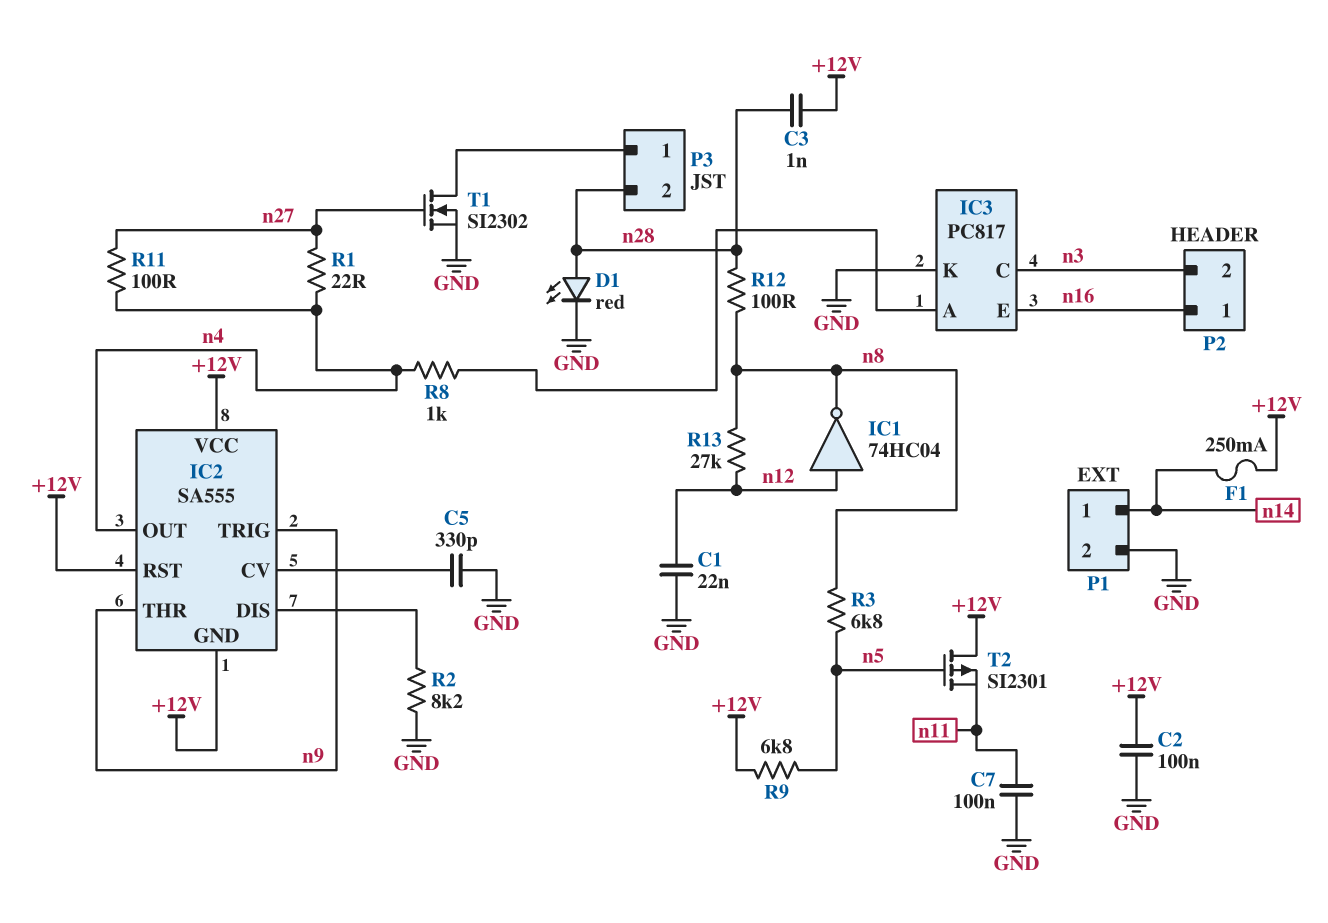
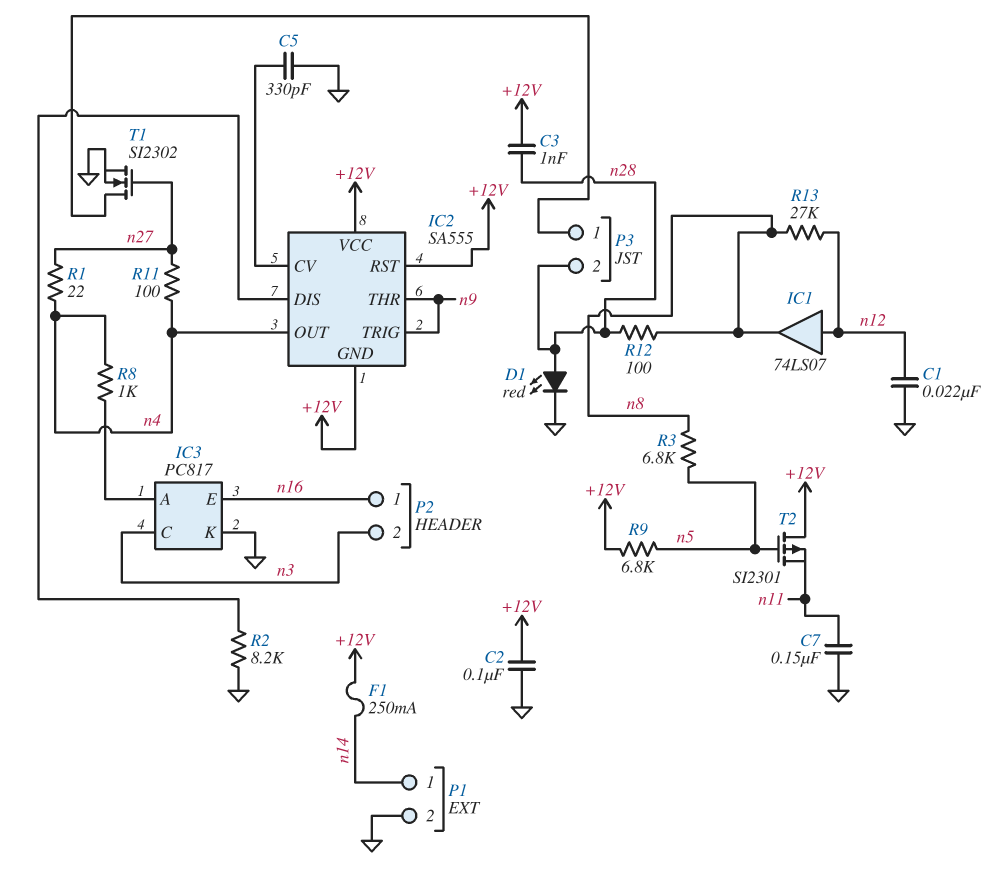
C7: 100nF (GND, n11) -> 150nF (GND, n11)
IC1: NOT 74HC04 (in n12, out n8) -> buffer 74LS07 (in n12, out n8)

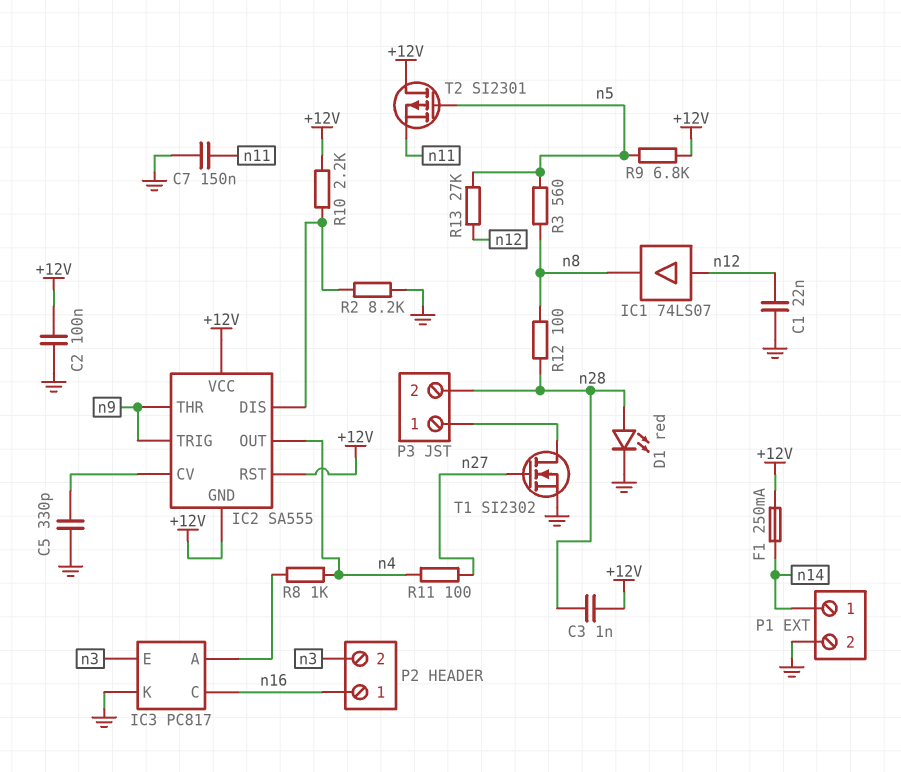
IC3 pin C: n3 -> n16
IC3 pin E: n16 -> n3
R1: 22 (n4, n27) -> none
R3: 6.8k (n5, n8) -> 560 (n5, n8)
R10: none -> 2.2k (+12V, IC2/DIS)
R13: 27k (n8, n12) -> 27k (n5, n12)

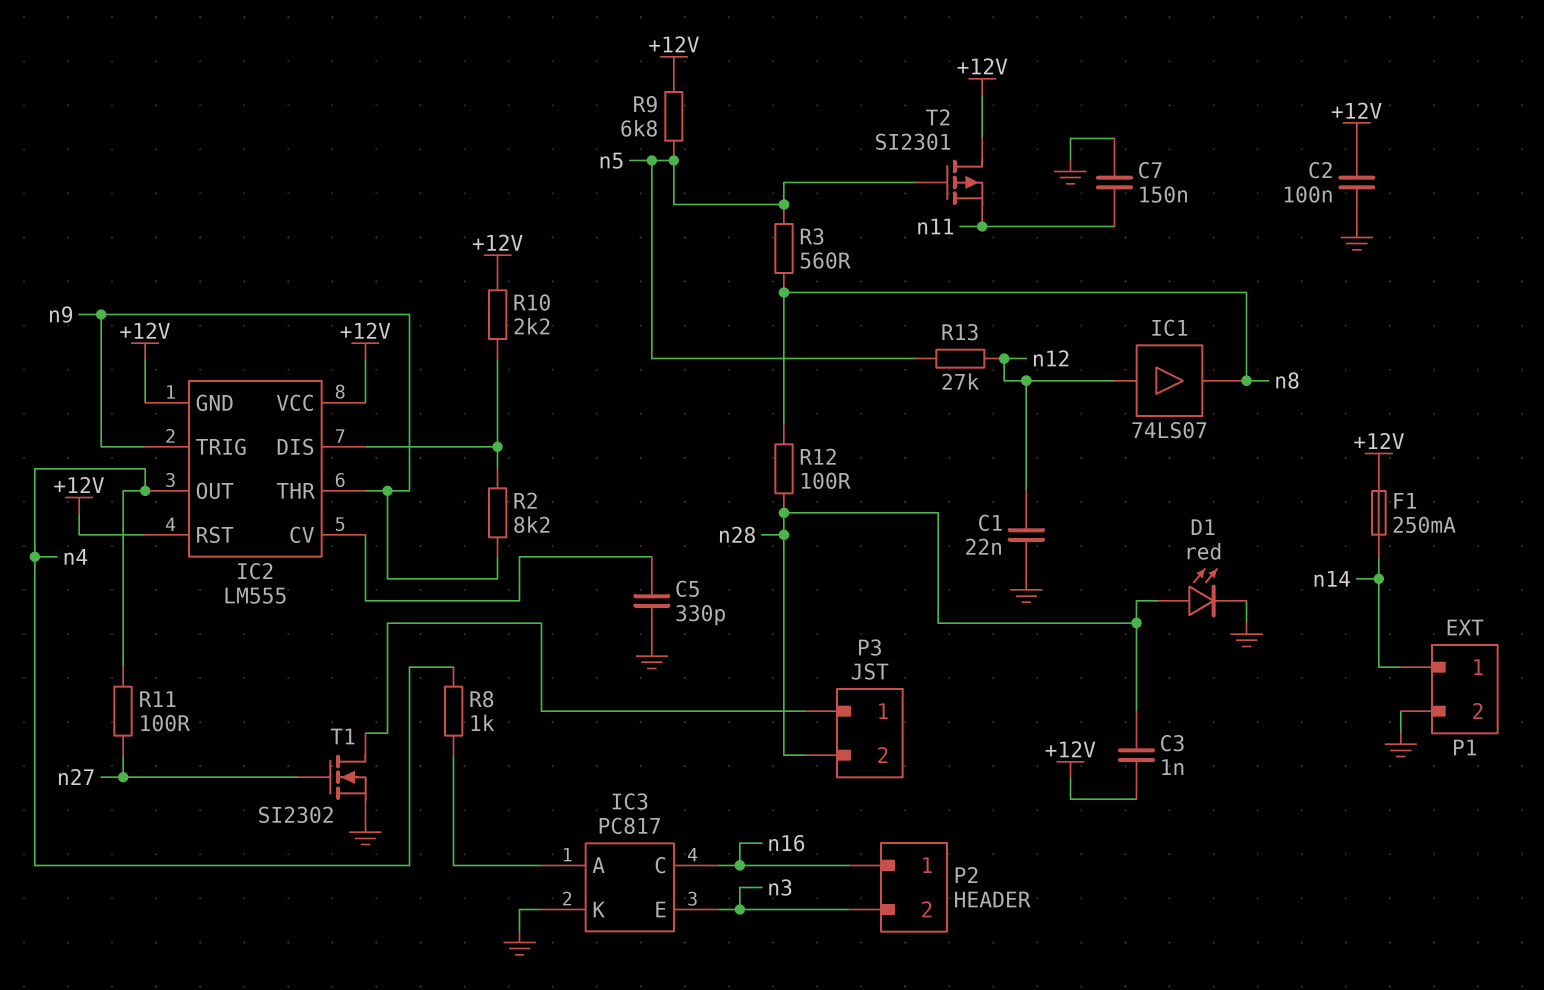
IC2: SA555 -> LM555
R2: 8.2k (GND, IC2/DIS) -> 8.2k (IC2/DIS, n9)

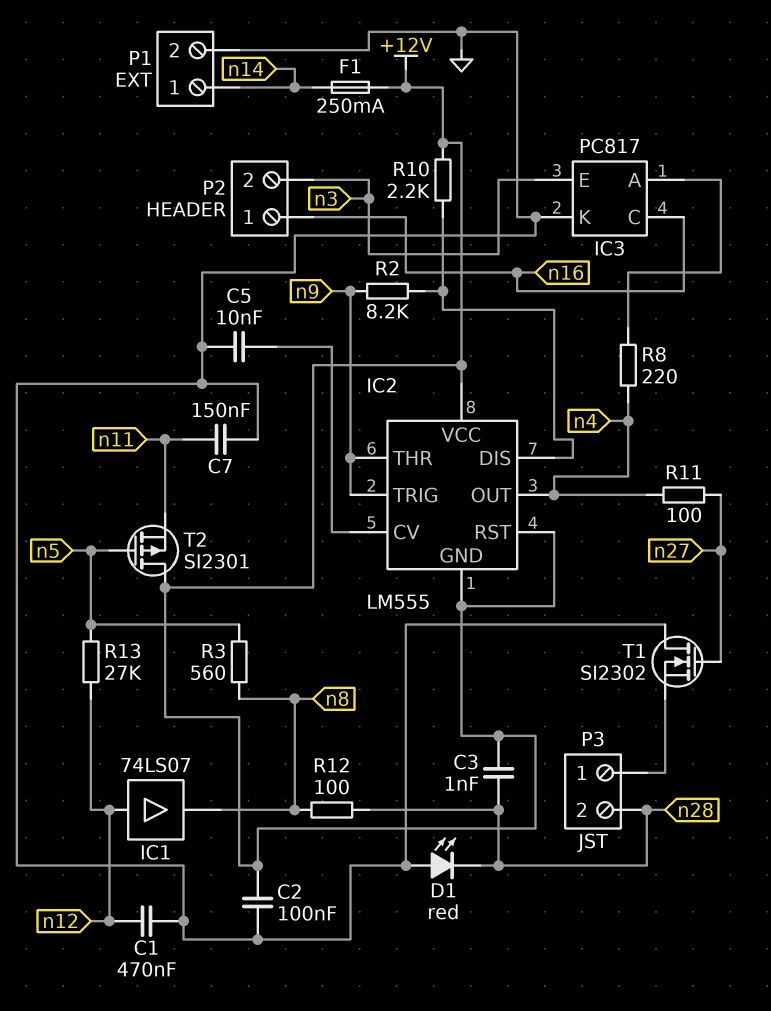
C1: 22nF (GND, n12) -> 470nF (GND, n12)
C5: 330pF (GND, IC2/CV) -> 10nF (GND, IC2/CV)
D1: LED red (A n28, K GND) -> LED red (A GND, K n28)
R8: 1k (IC3/A, n4) -> 220 (IC3/A, n4)
R9: 6.8k (+12V, n5) -> none
T1: NMOS SI2302 (G n27, D P3/1, S GND) -> NMOS SI2302 (G n27, D GND, S P3/1)

